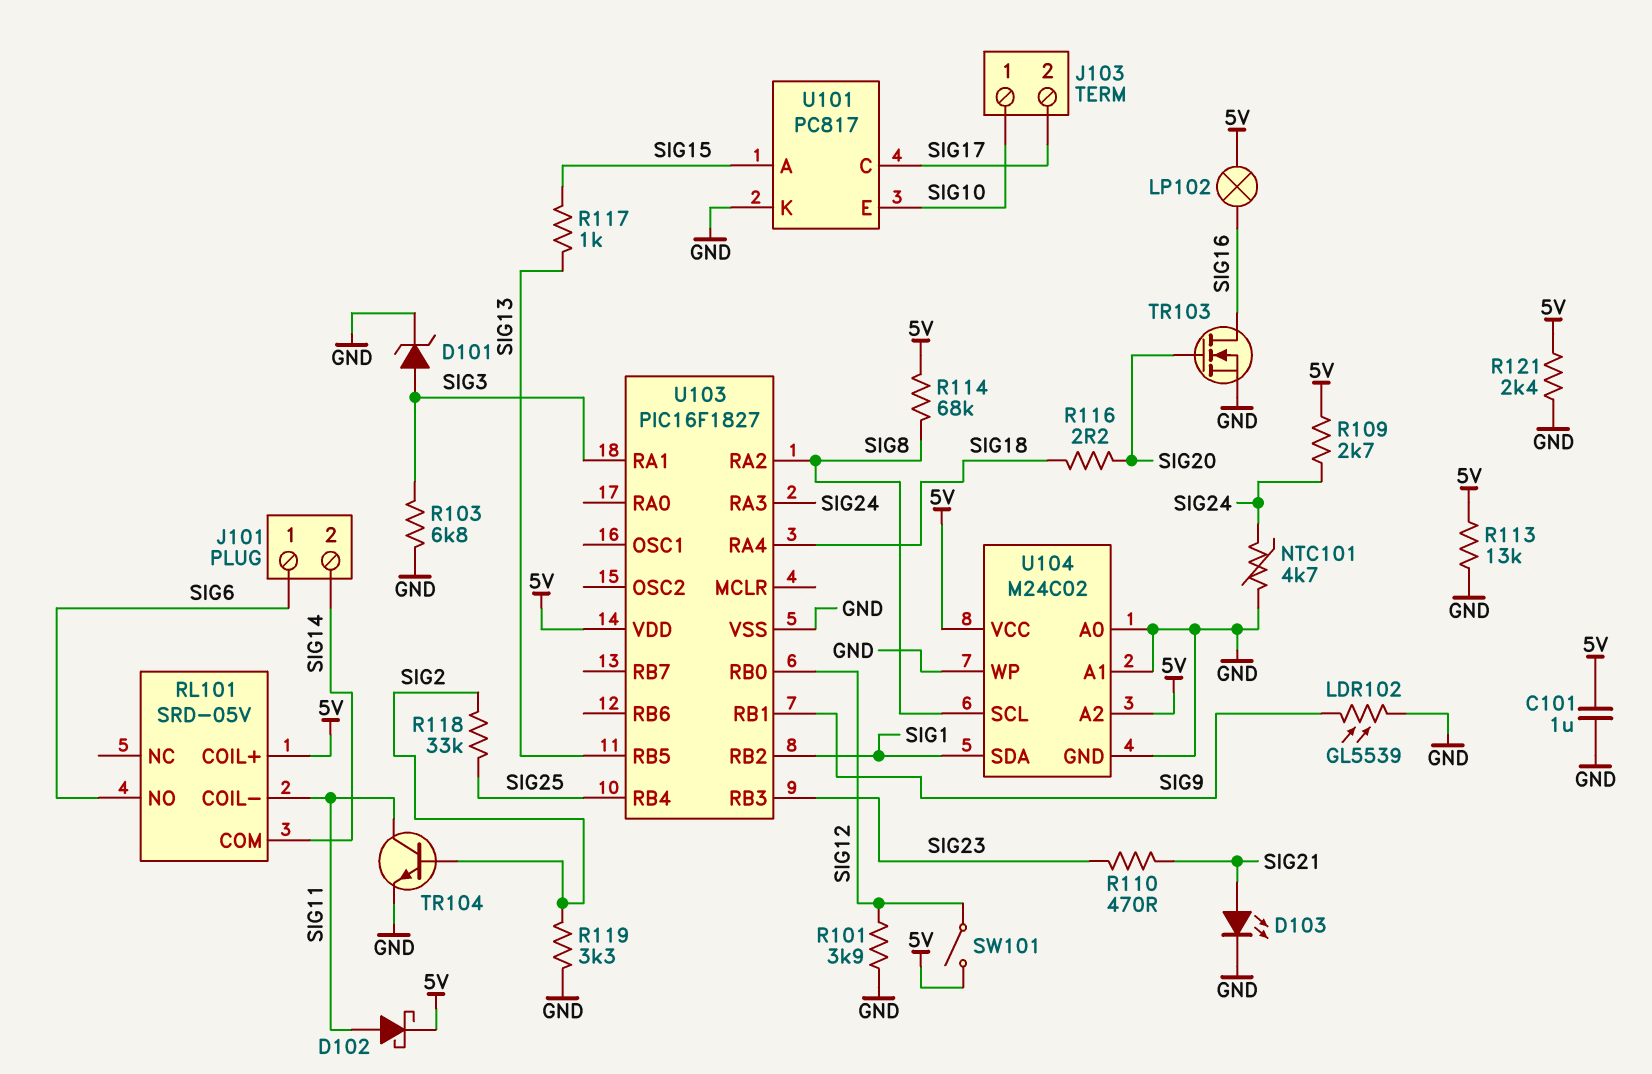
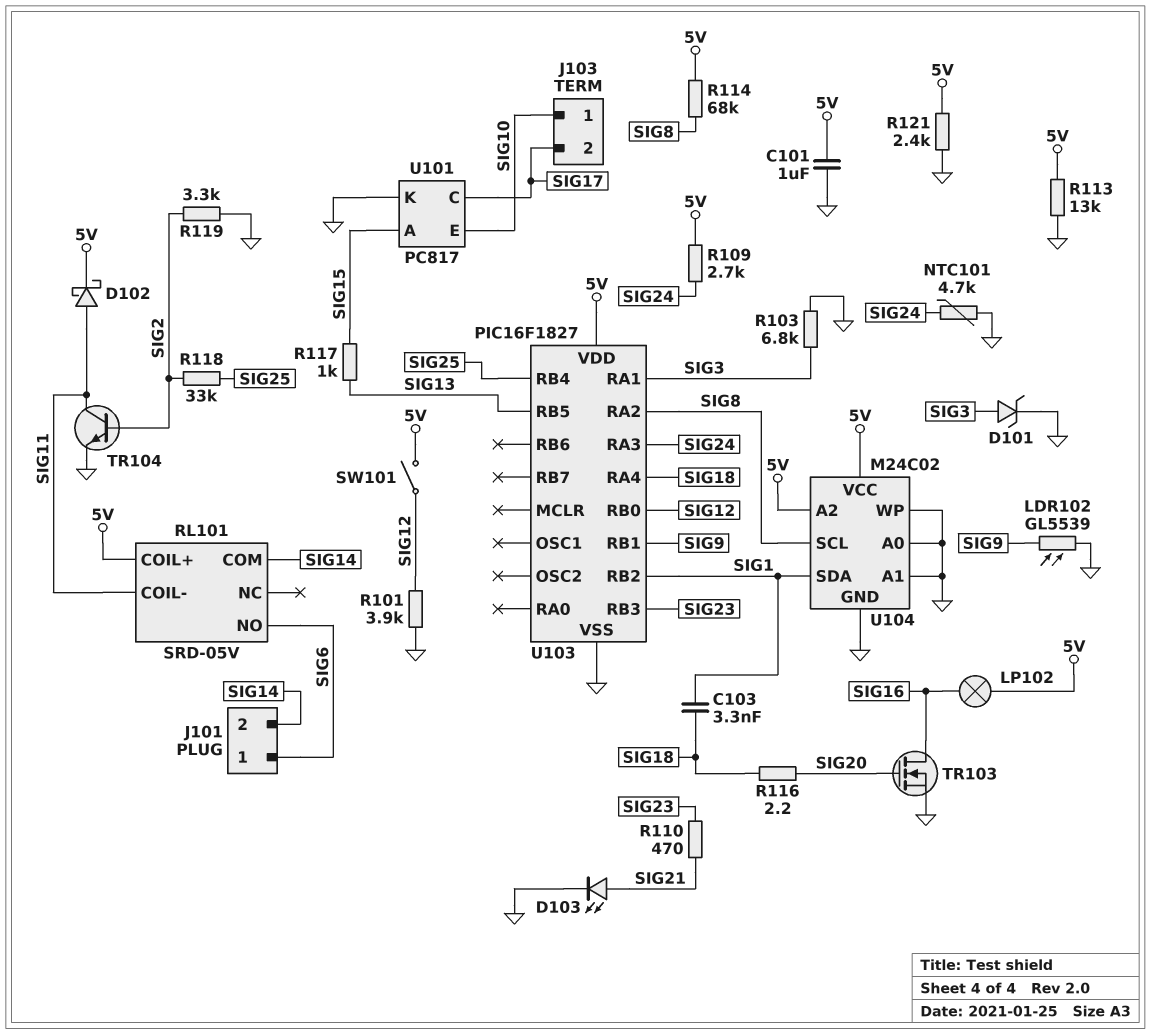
C103: none -> 3.3nF (SIG1, SIG18)

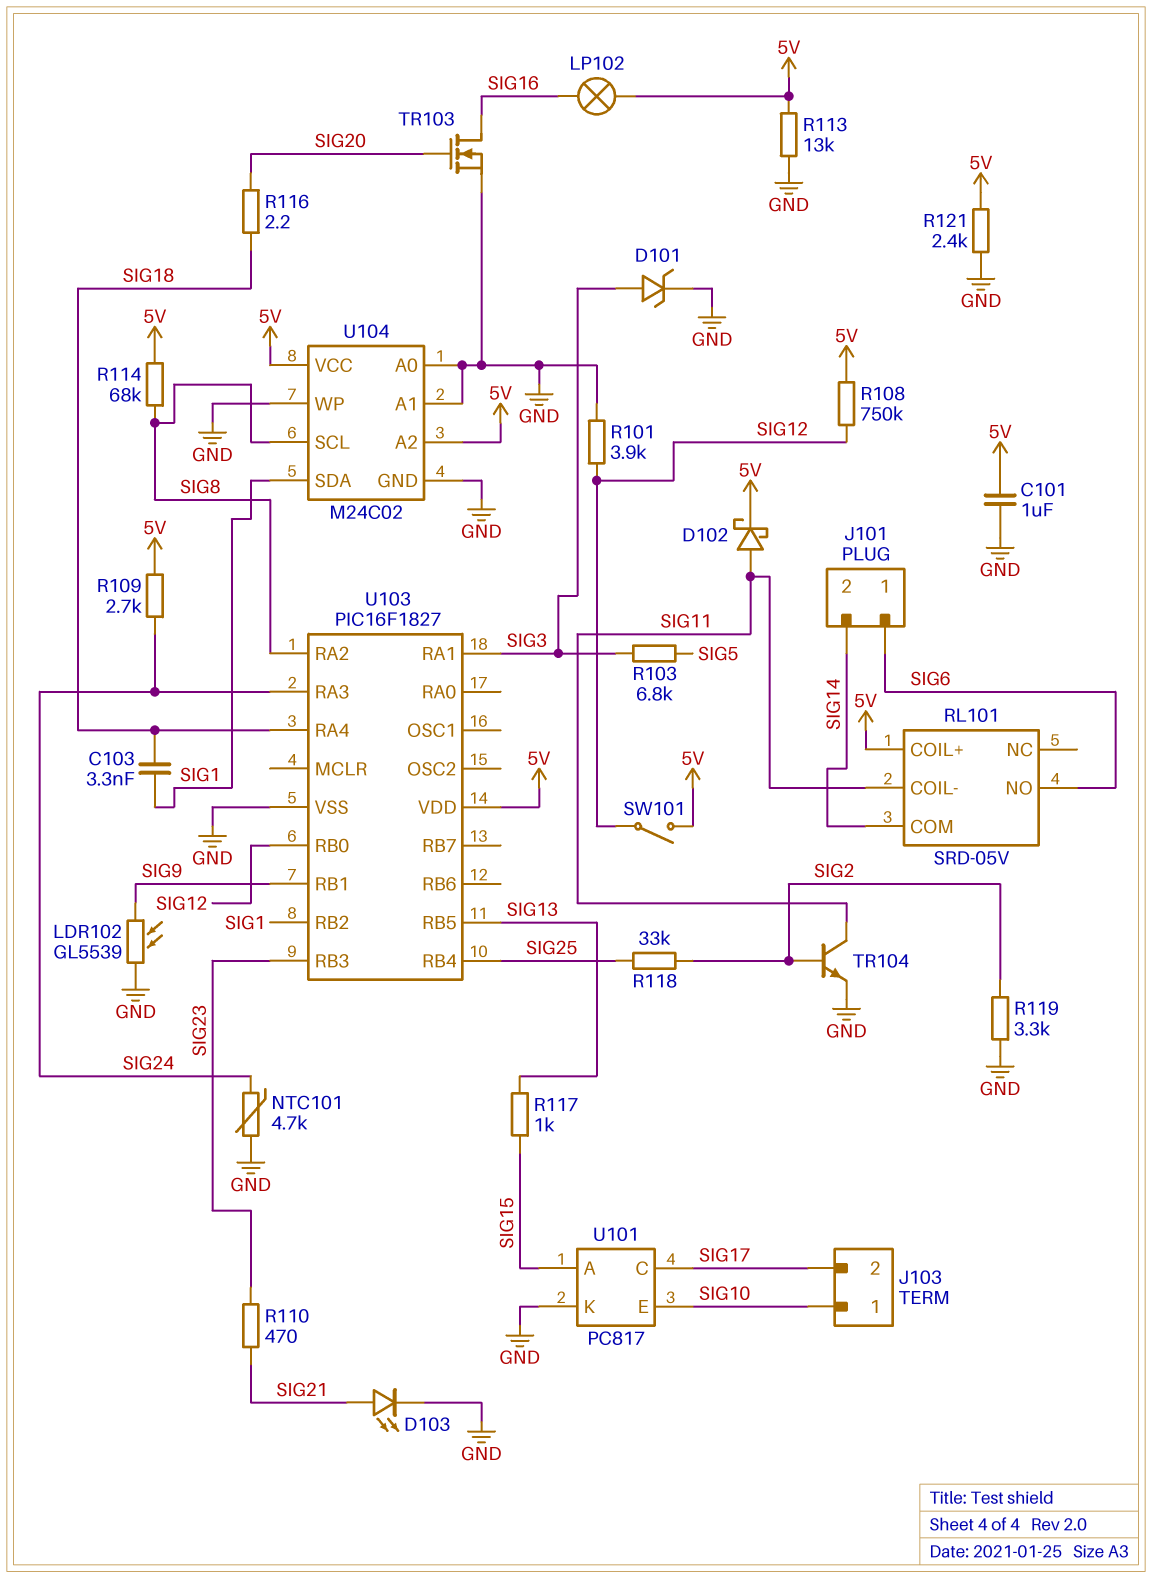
R103: 6.8k (GND, SIG3) -> 6.8k (SIG3, SIG5)
R108: none -> 750k (5V, SIG12)

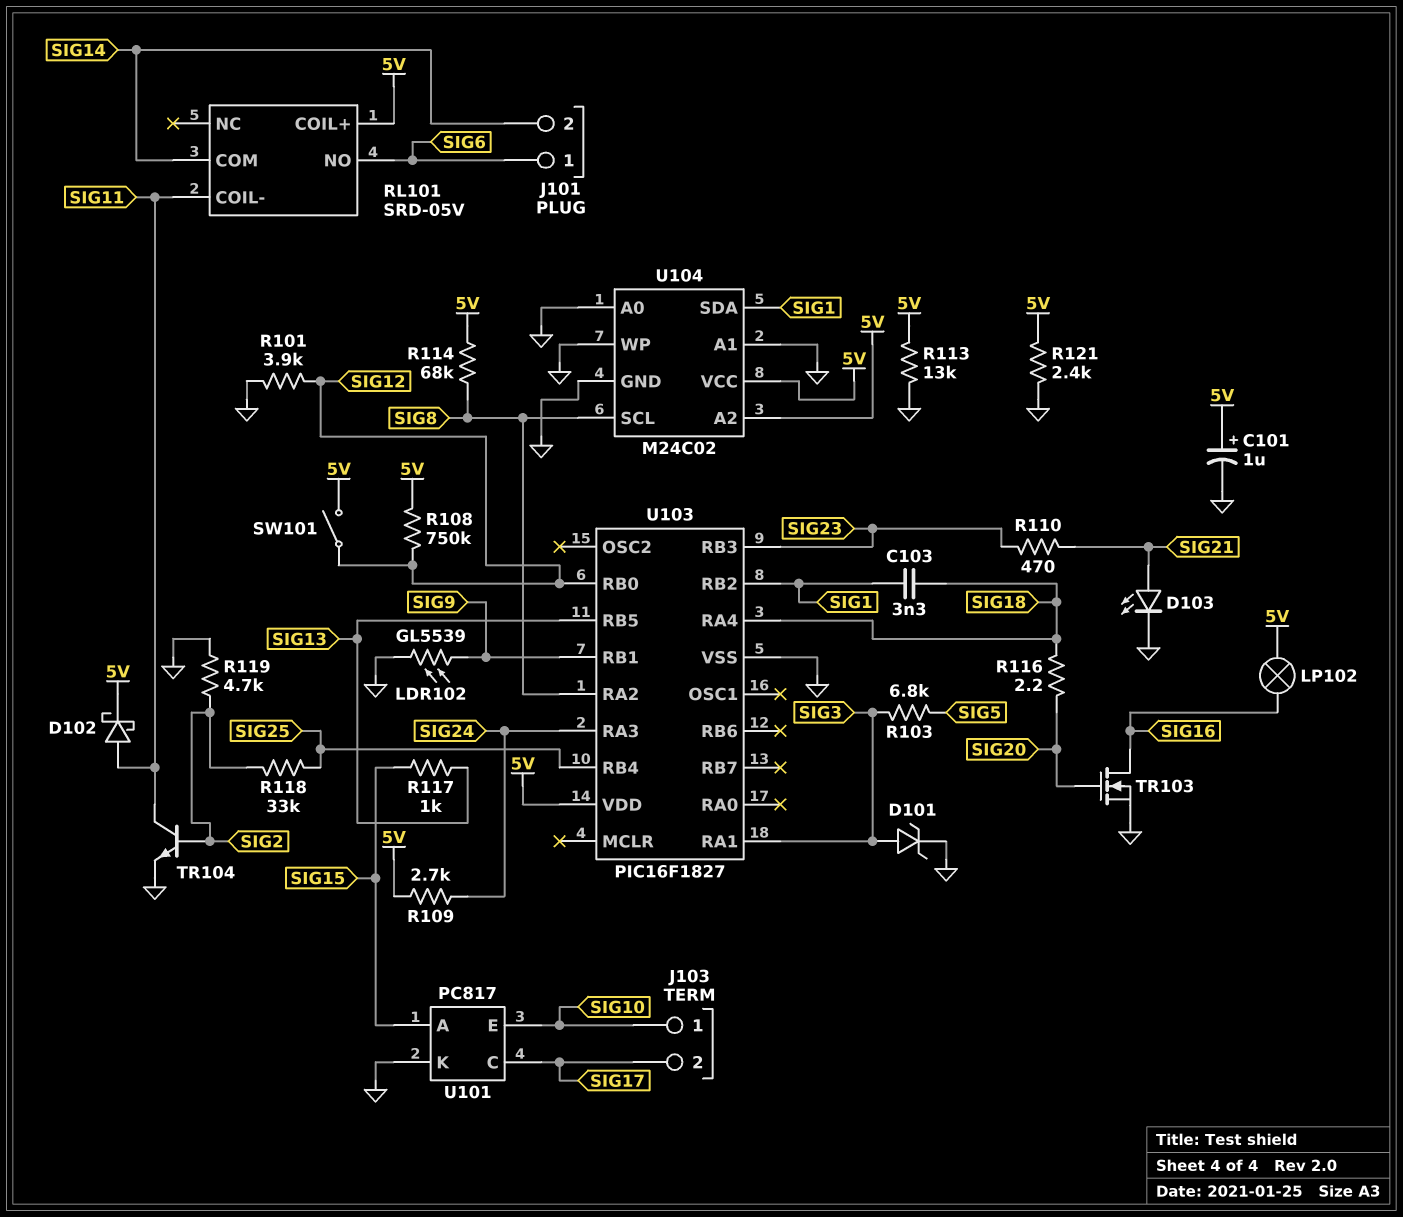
C101: 1uF (5V, GND) -> 1uF (plus 5V, minus GND)
NTC101: 4.7k (GND, SIG24) -> none
R119: 3.3k (GND, SIG2) -> 4.7k (GND, SIG2)

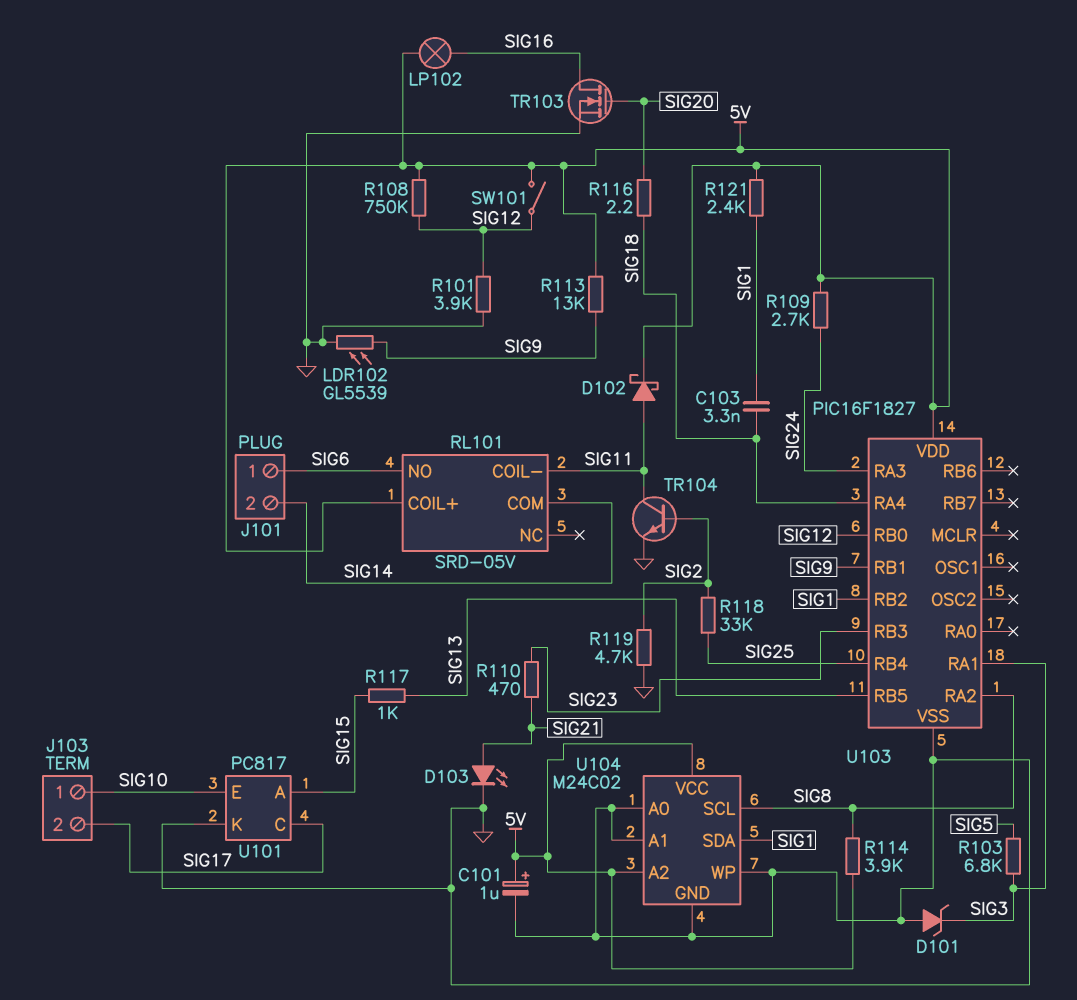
D101: zener (A SIG3, K GND) -> zener (A GND, K SIG3)
R113: 13k (5V, GND) -> 13k (5V, SIG9)
R114: 68k (5V, SIG8) -> 3.9k (5V, SIG8)
R121: 2.4k (5V, GND) -> 2.4k (5V, SIG1)

